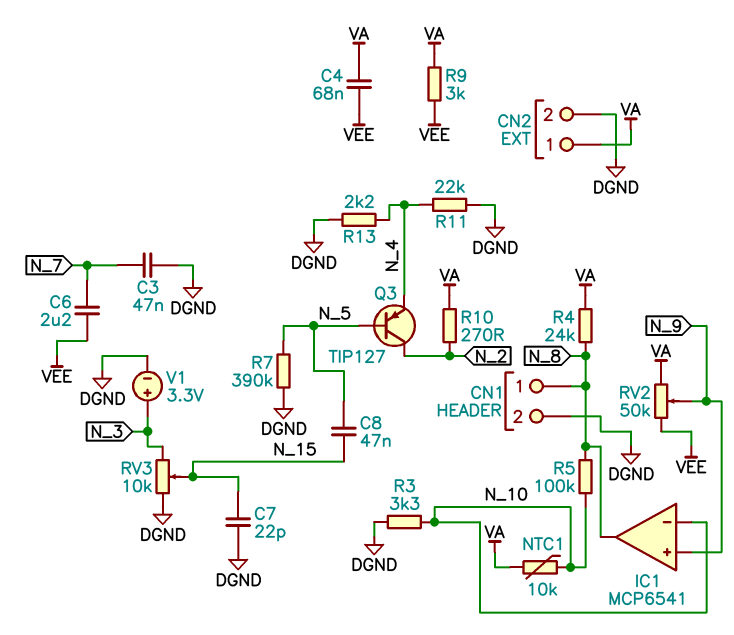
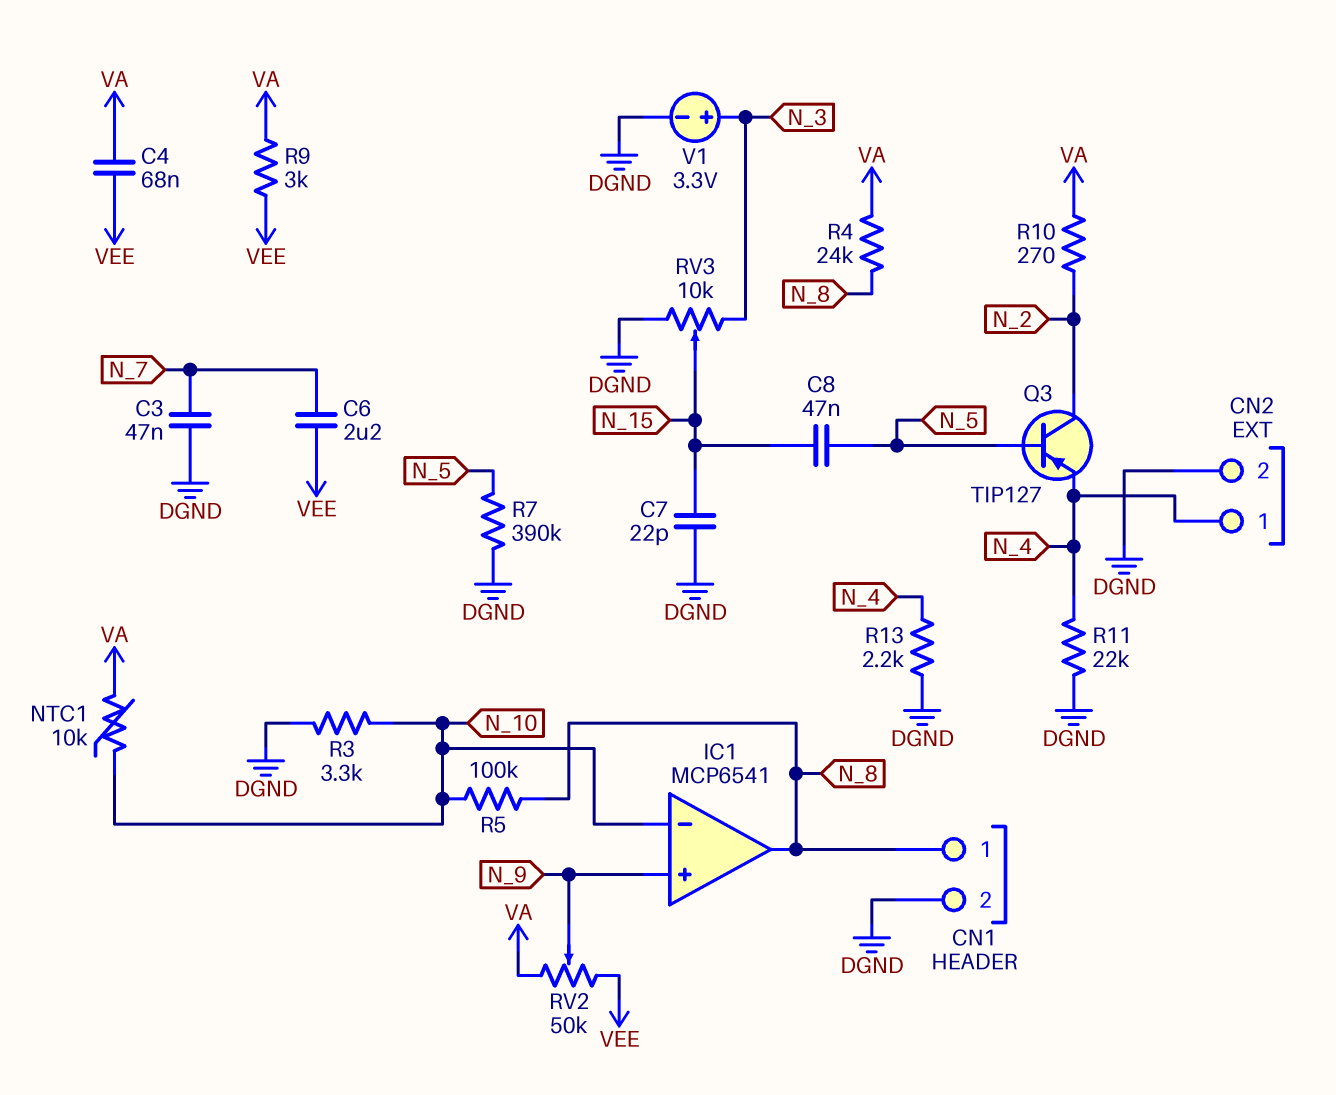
CN2 pin 1: VA -> N_4

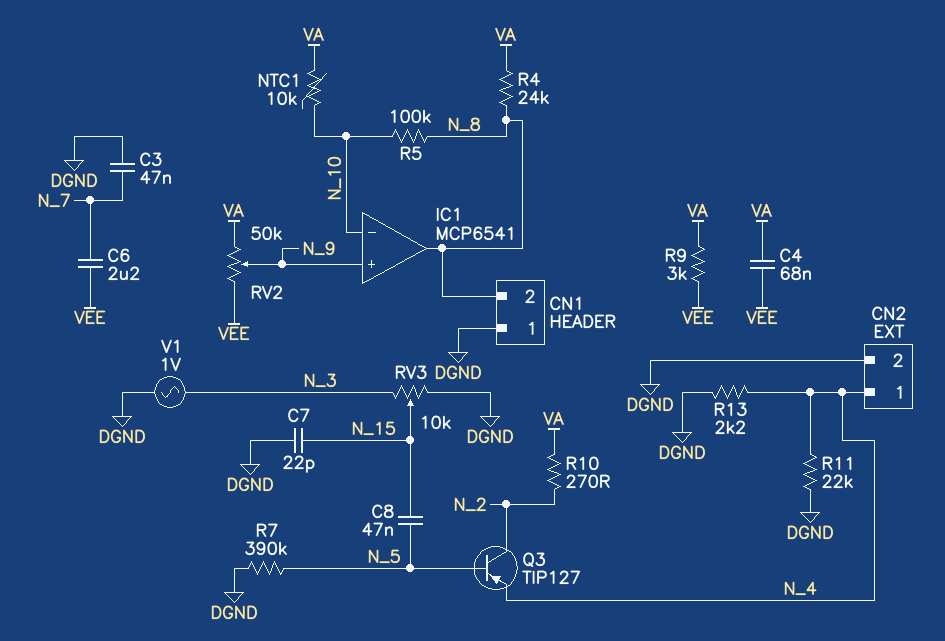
CN1 pin 1: N_8 -> DGND
CN1 pin 2: DGND -> N_8
R3: 3.3k (DGND, N_10) -> none
V1: 3.3V (plus N_3, minus DGND) -> AC 1V (DGND, N_3)

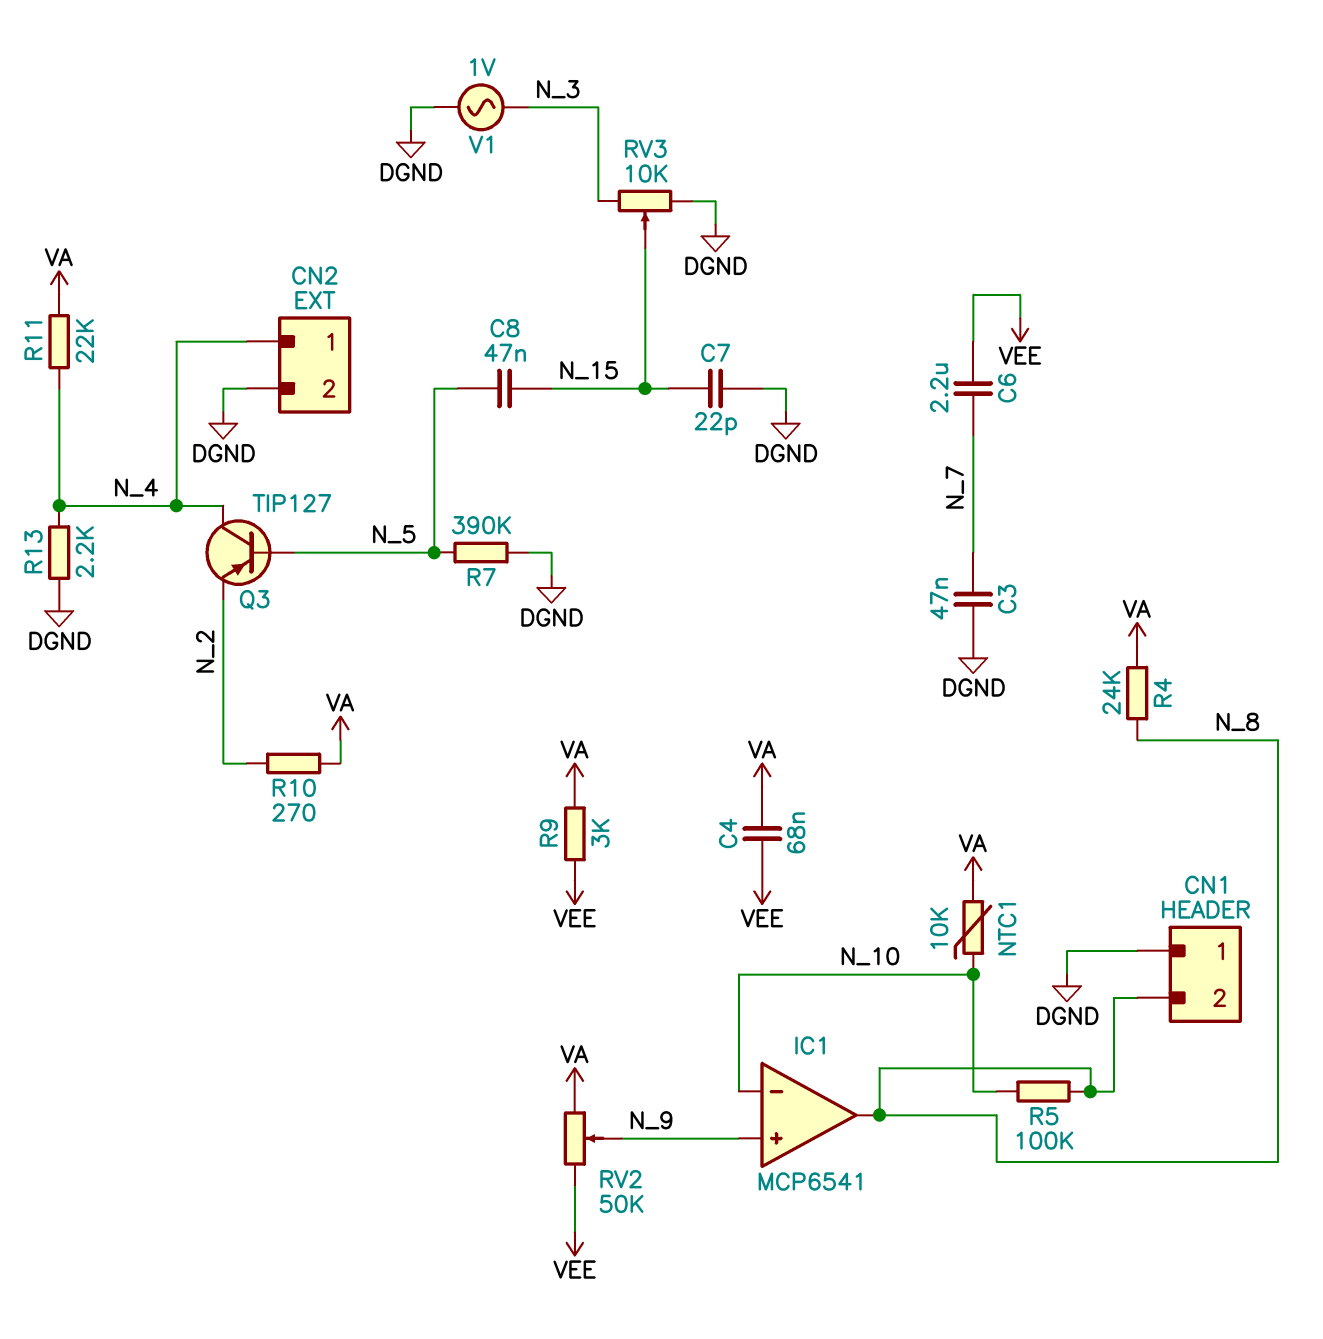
Q3: PNP TIP127 (B N_5, C N_2, E N_4) -> PNP TIP127 (B N_5, C N_4, E N_2)
R11: 22k (DGND, N_4) -> 22k (N_4, VA)

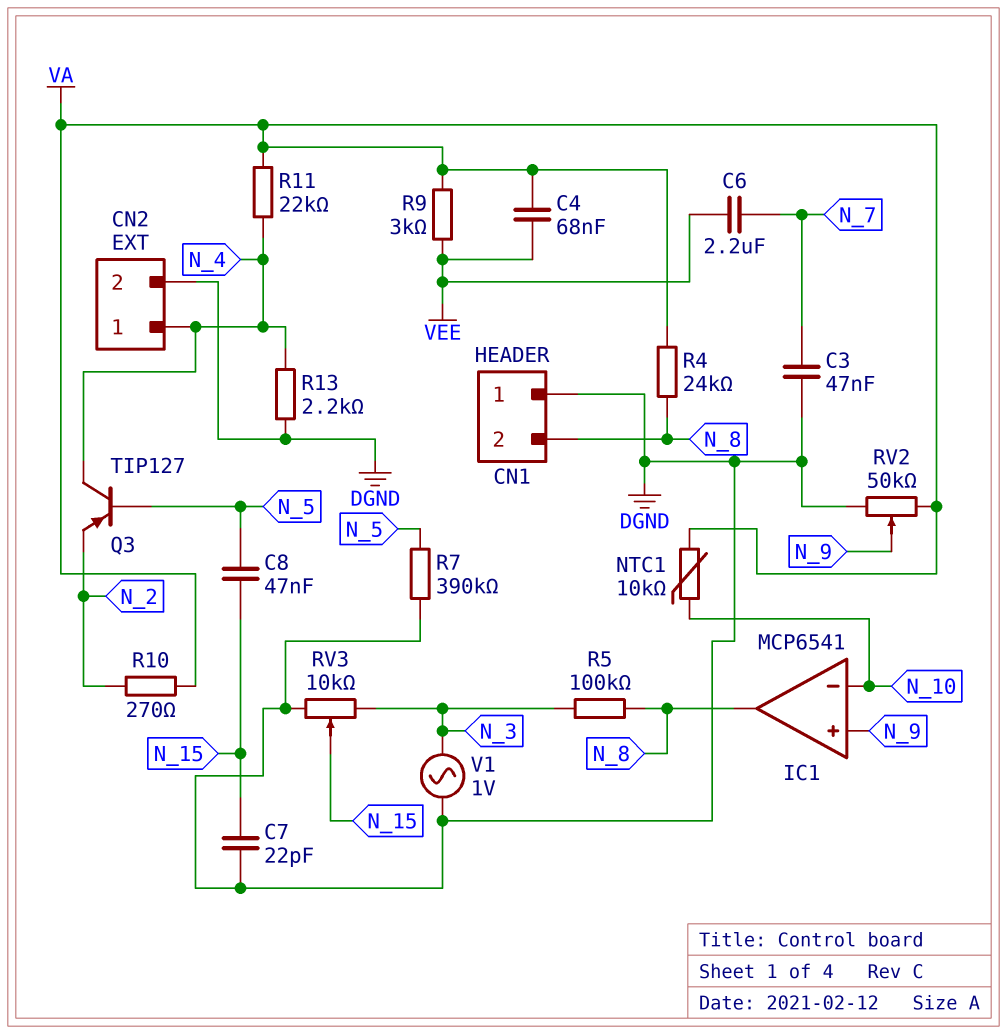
R5: 100k (N_8, N_10) -> 100k (N_3, N_8)
RV2: 50k (VA, VEE, wiper N_9) -> 50k (DGND, VA, wiper N_9)

